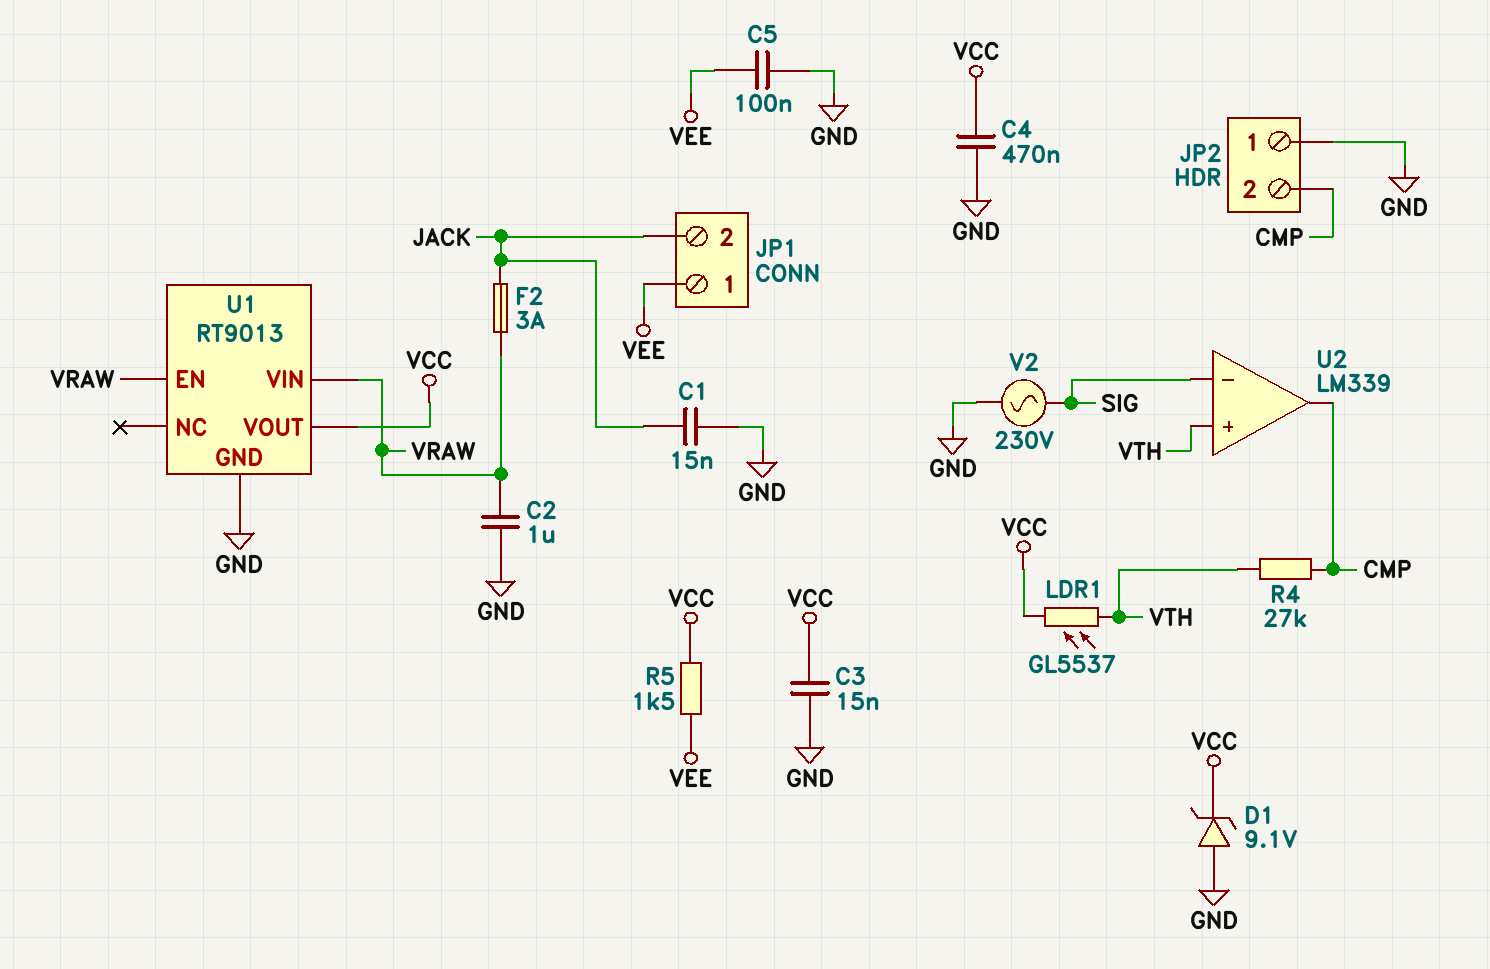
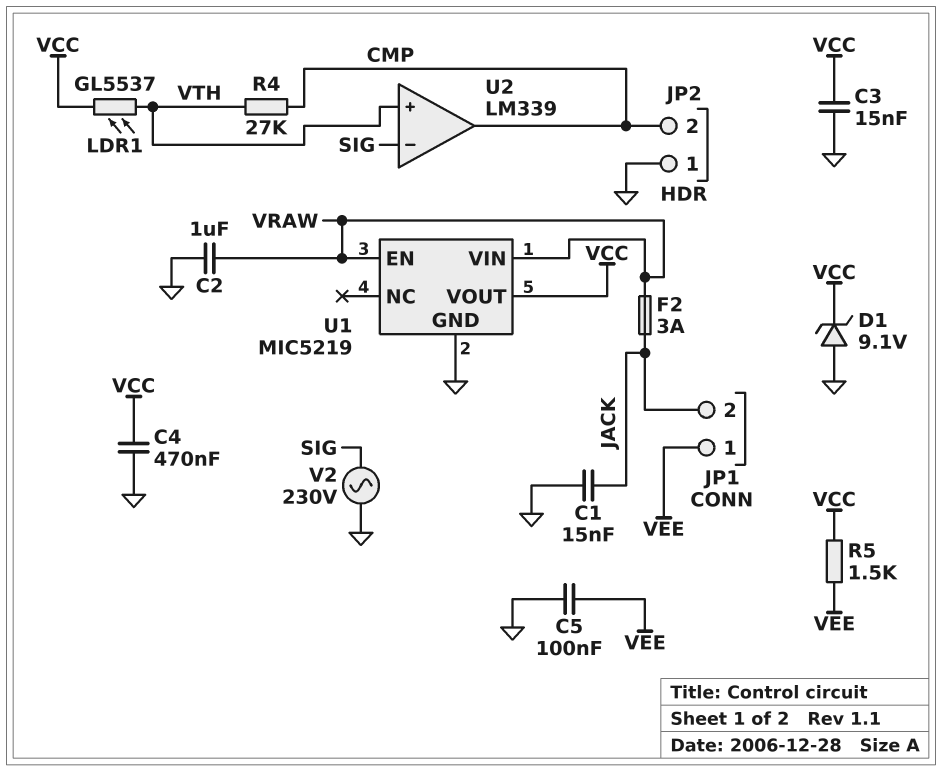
U1: RT9013 -> MIC5219

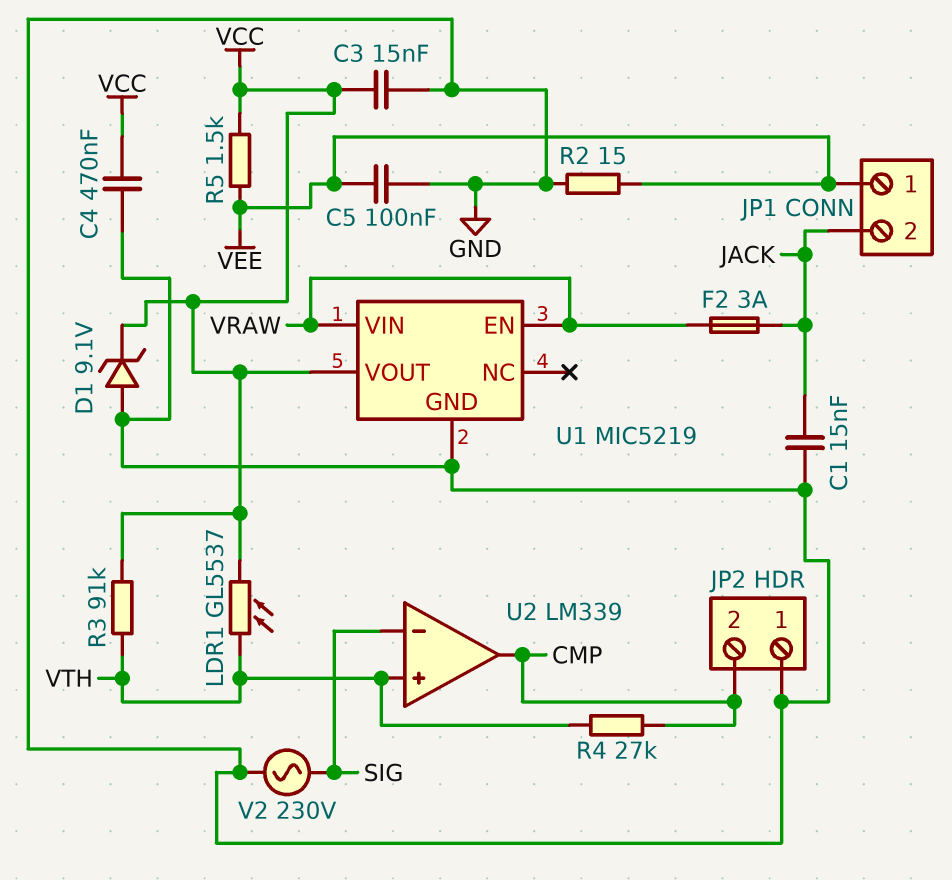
C2: 1uF (GND, VRAW) -> none
R2: none -> 15 (GND, VEE)
R3: none -> 91k (VCC, VTH)

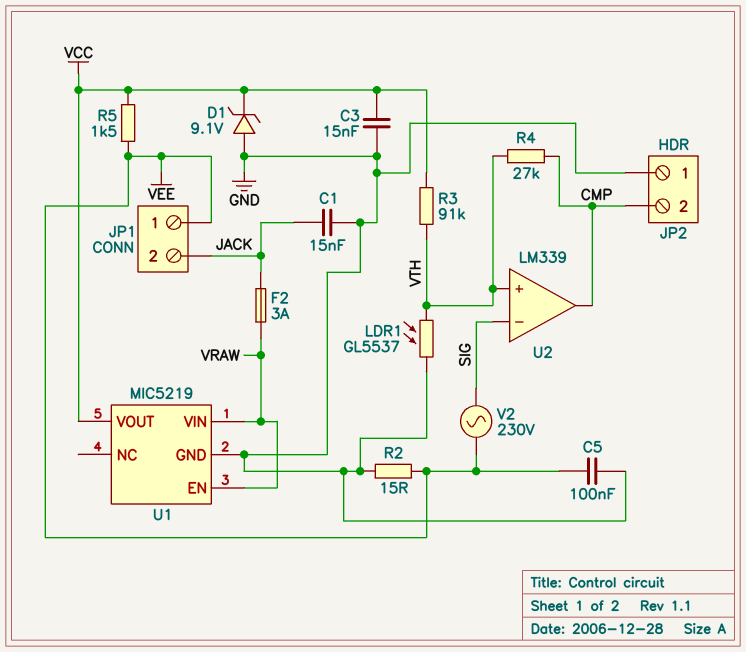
C4: 470nF (GND, VCC) -> none
LDR1: GL5537 (VCC, VTH) -> GL5537 (GND, VTH)
V2: AC 230V (GND, SIG) -> AC 230V (SIG, VEE)

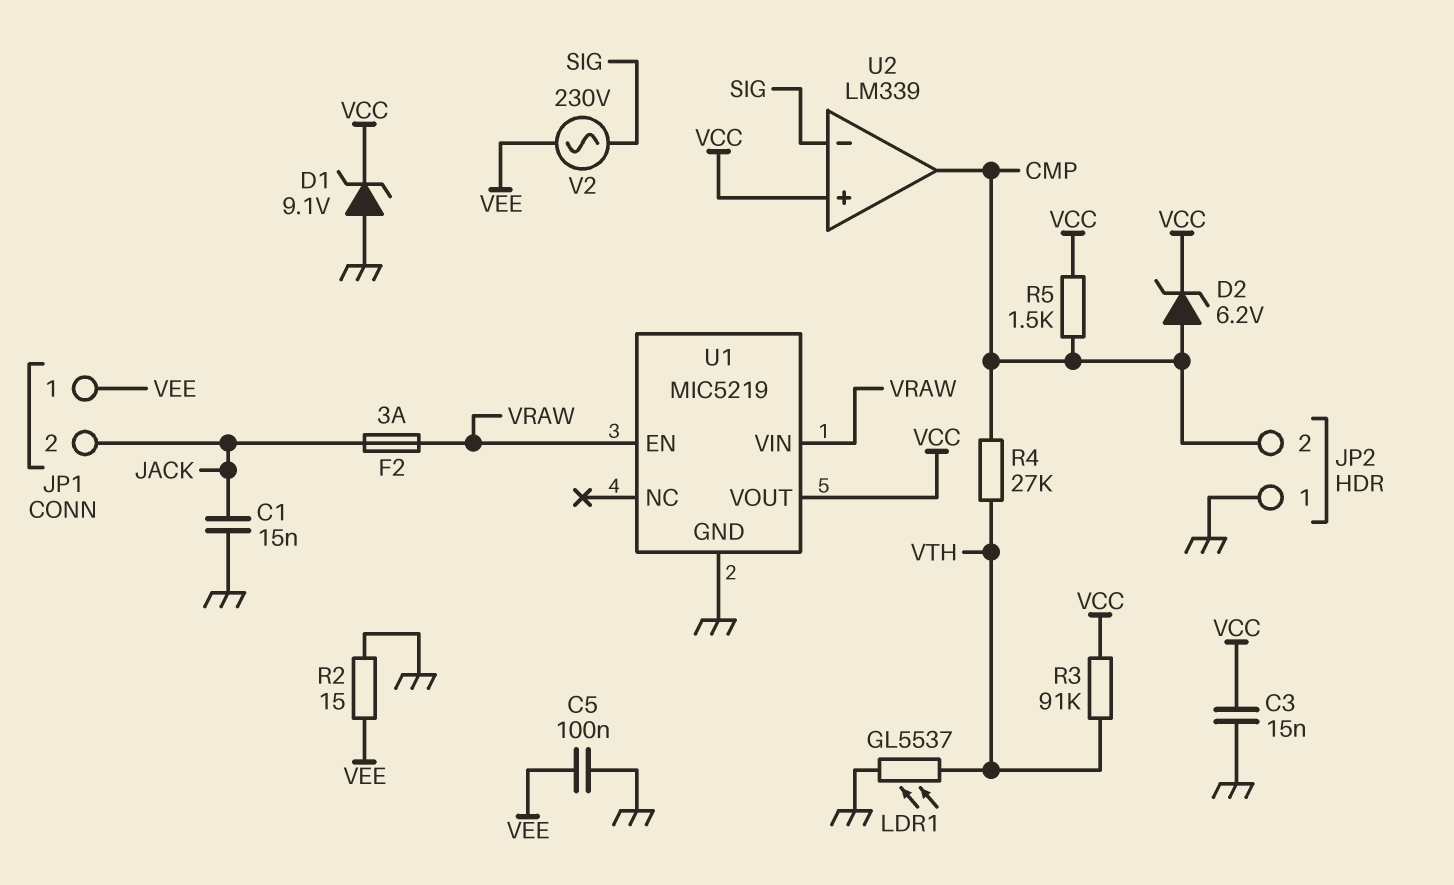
D2: none -> zener 6.2V (A CMP, K VCC)
R5: 1.5k (VCC, VEE) -> 1.5k (CMP, VCC)
U2 pin in+: VTH -> VCC

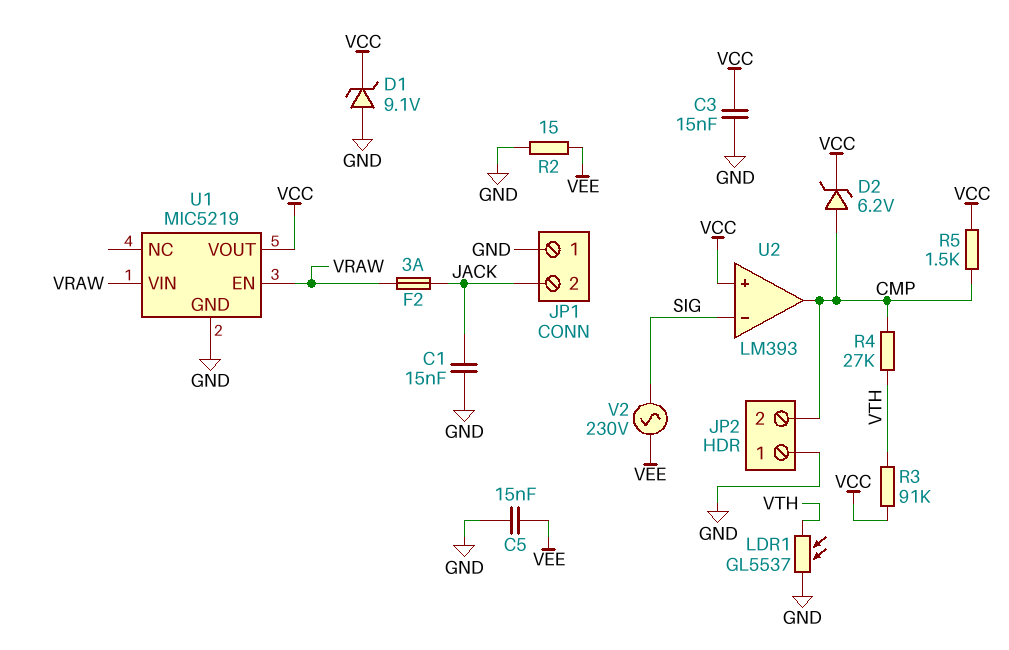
C5: 100nF (GND, VEE) -> 15nF (GND, VEE)
JP1 pin 1: VEE -> GND
U2: LM339 -> LM393

